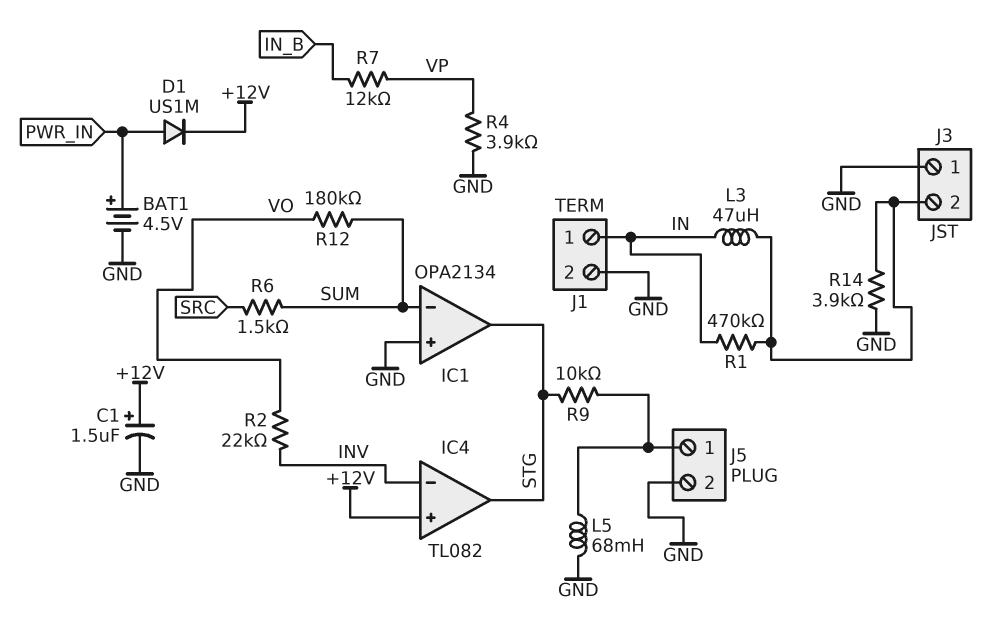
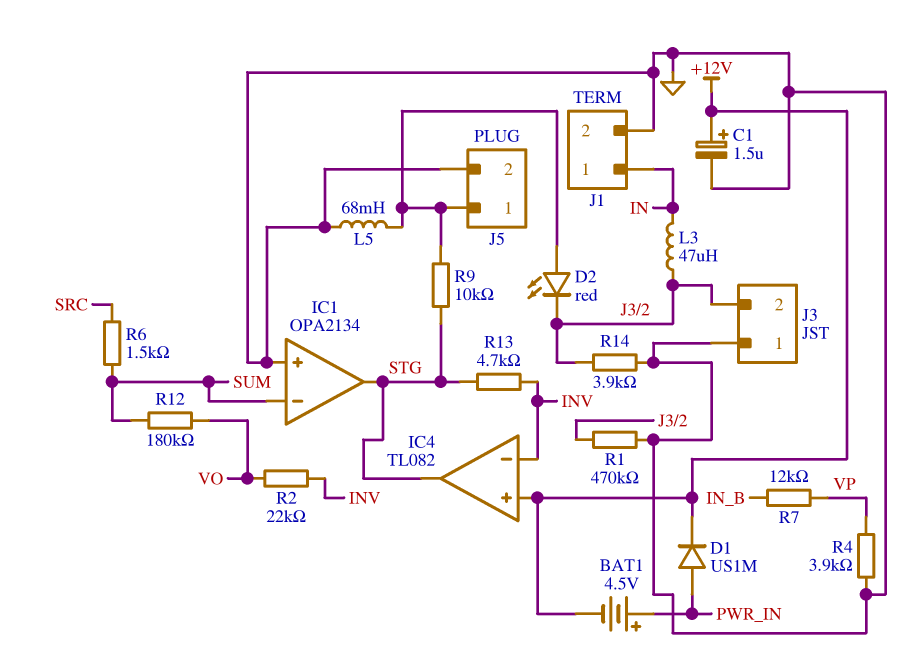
BAT1: 4.5V (plus PWR_IN, minus GND) -> 4.5V (plus PWR_IN, minus +12V)
D2: none -> LED red (A J5/1, K J3/2)
R1: 470k (IN, J3/2) -> 470k (GND, J3/2)
R13: none -> 4.7k (INV, STG)

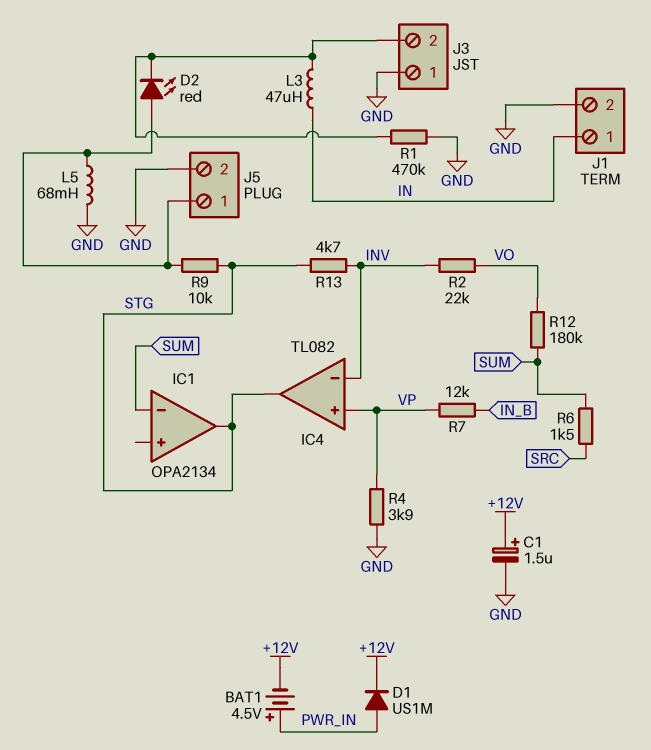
IC1 pin in+: GND -> none
IC4 pin in+: +12V -> VP
R14: 3.9k (GND, J3/2) -> none

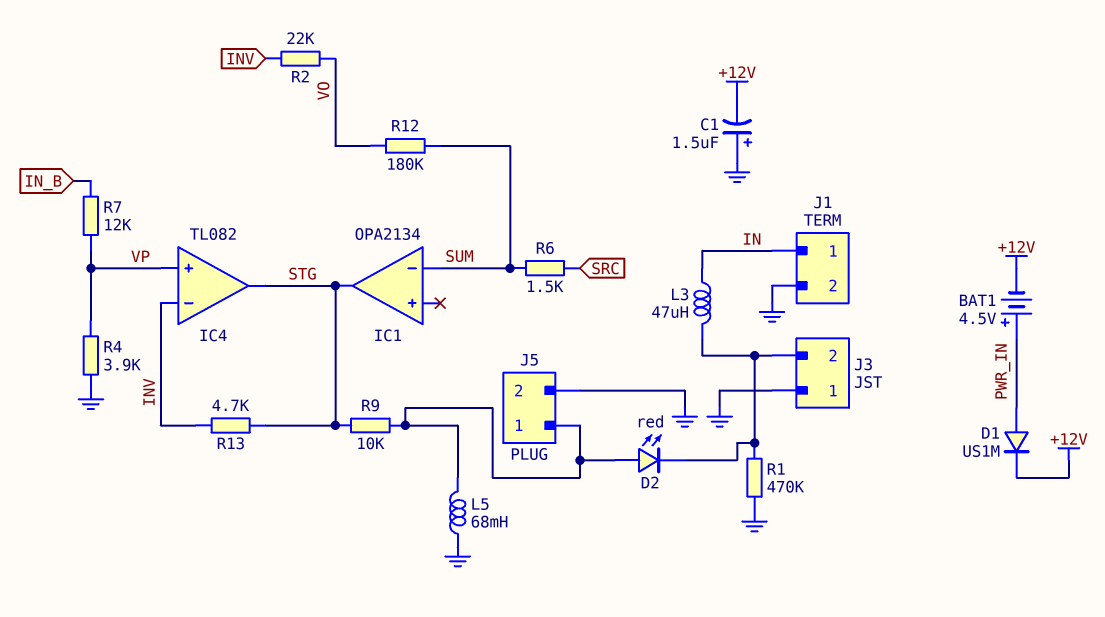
C1: 1.5uF (plus +12V, minus GND) -> 1.5uF (plus GND, minus +12V)

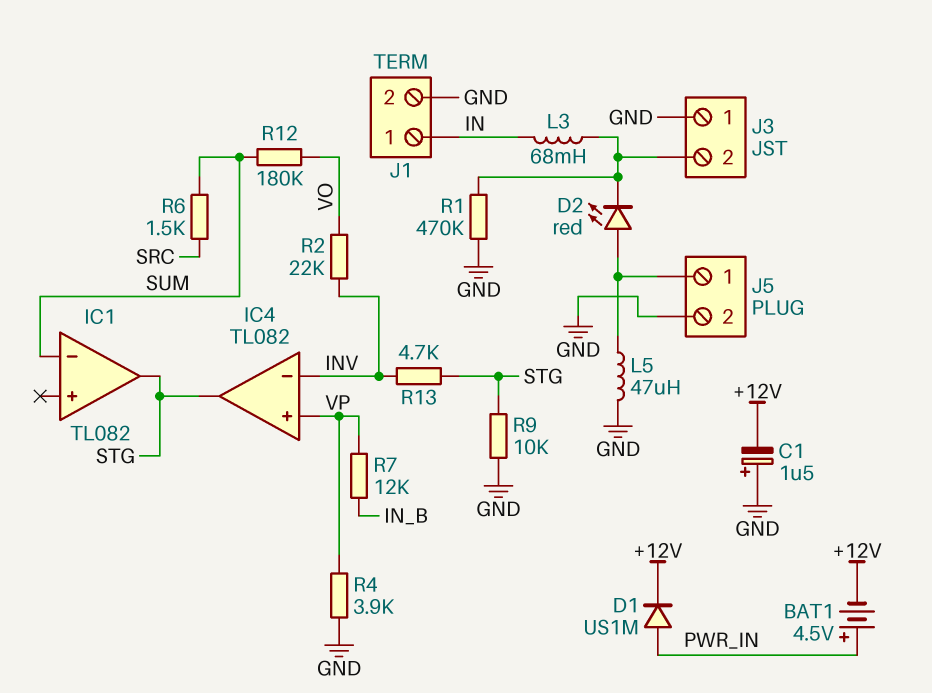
IC1: OPA2134 -> TL082
L3: 47uH (IN, J3/2) -> 68mH (IN, J3/2)
L5: 68mH (GND, J5/1) -> 47uH (GND, J5/1)
R9: 10k (J5/1, STG) -> 10k (GND, STG)

